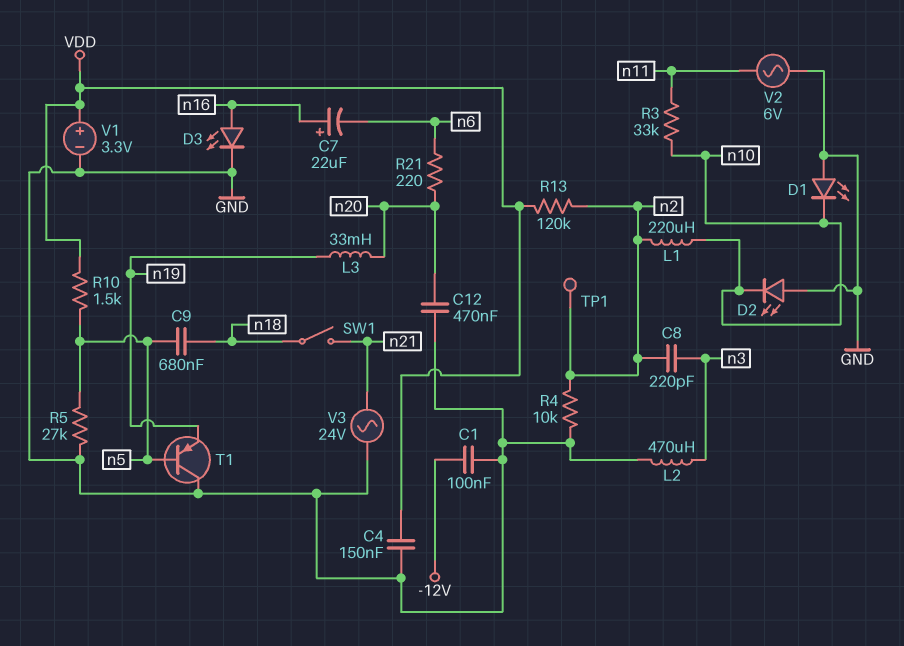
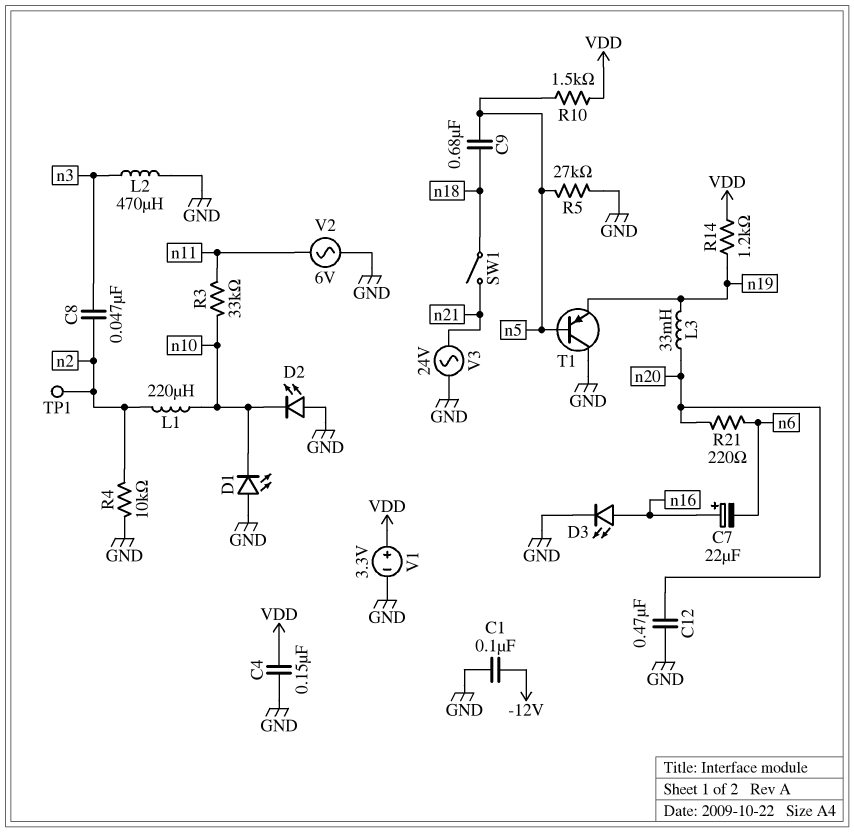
C8: 220pF (n2, n3) -> 47nF (n2, n3)
R13: 120k (VDD, n2) -> none
R14: none -> 1.2k (VDD, n19)

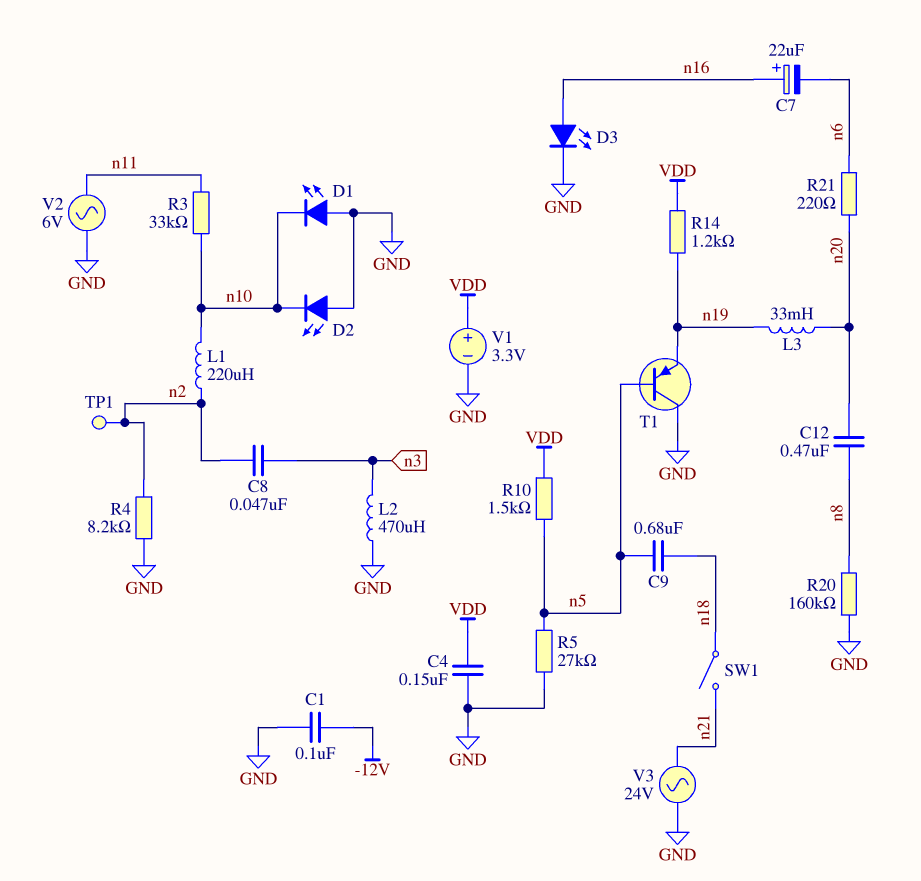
C12: 470nF (GND, n20) -> 470nF (n8, n20)
R4: 10k (GND, n2) -> 8.2k (GND, n2)
R20: none -> 160k (GND, n8)

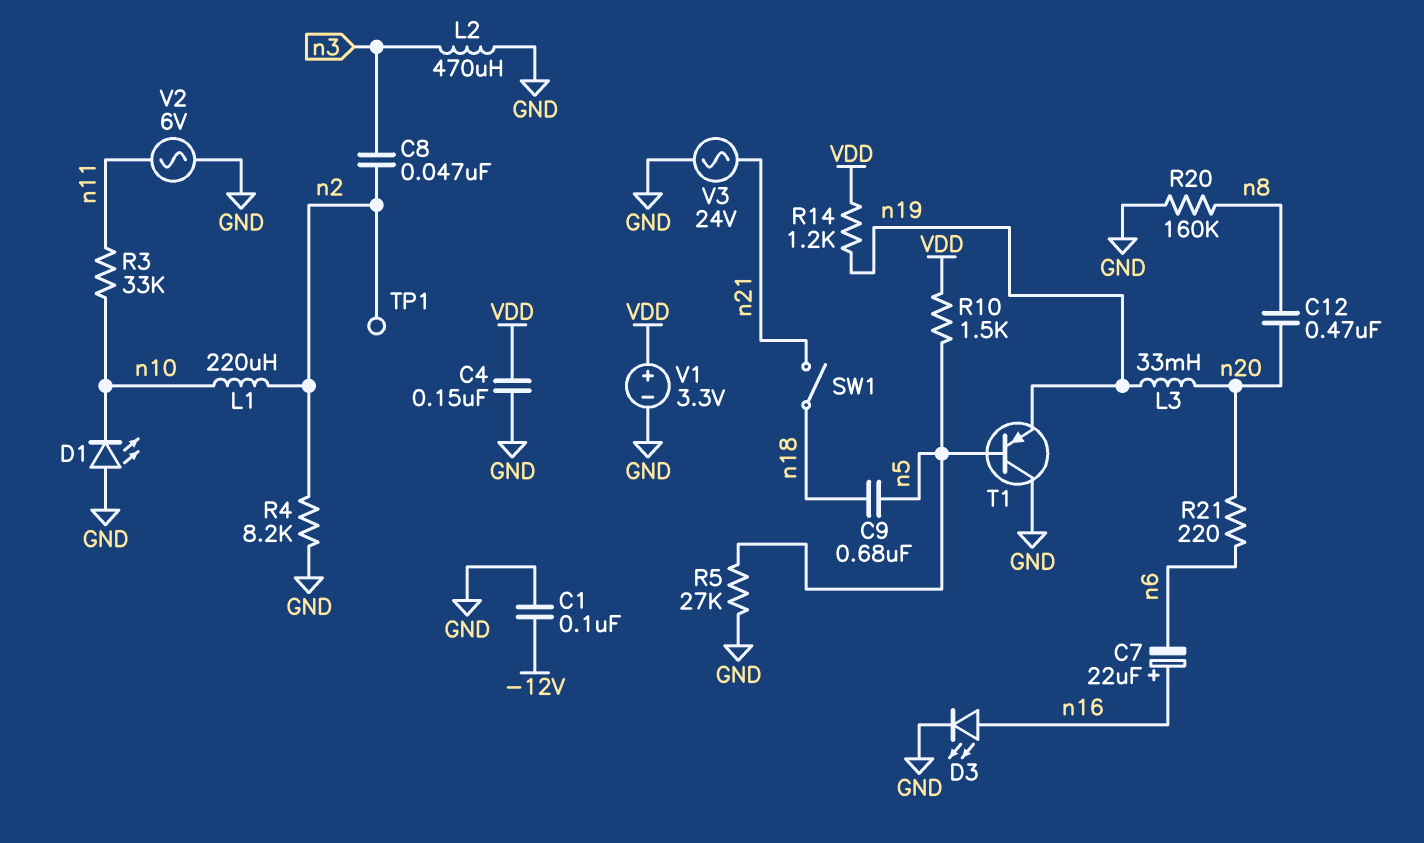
D2: LED (A GND, K n10) -> none

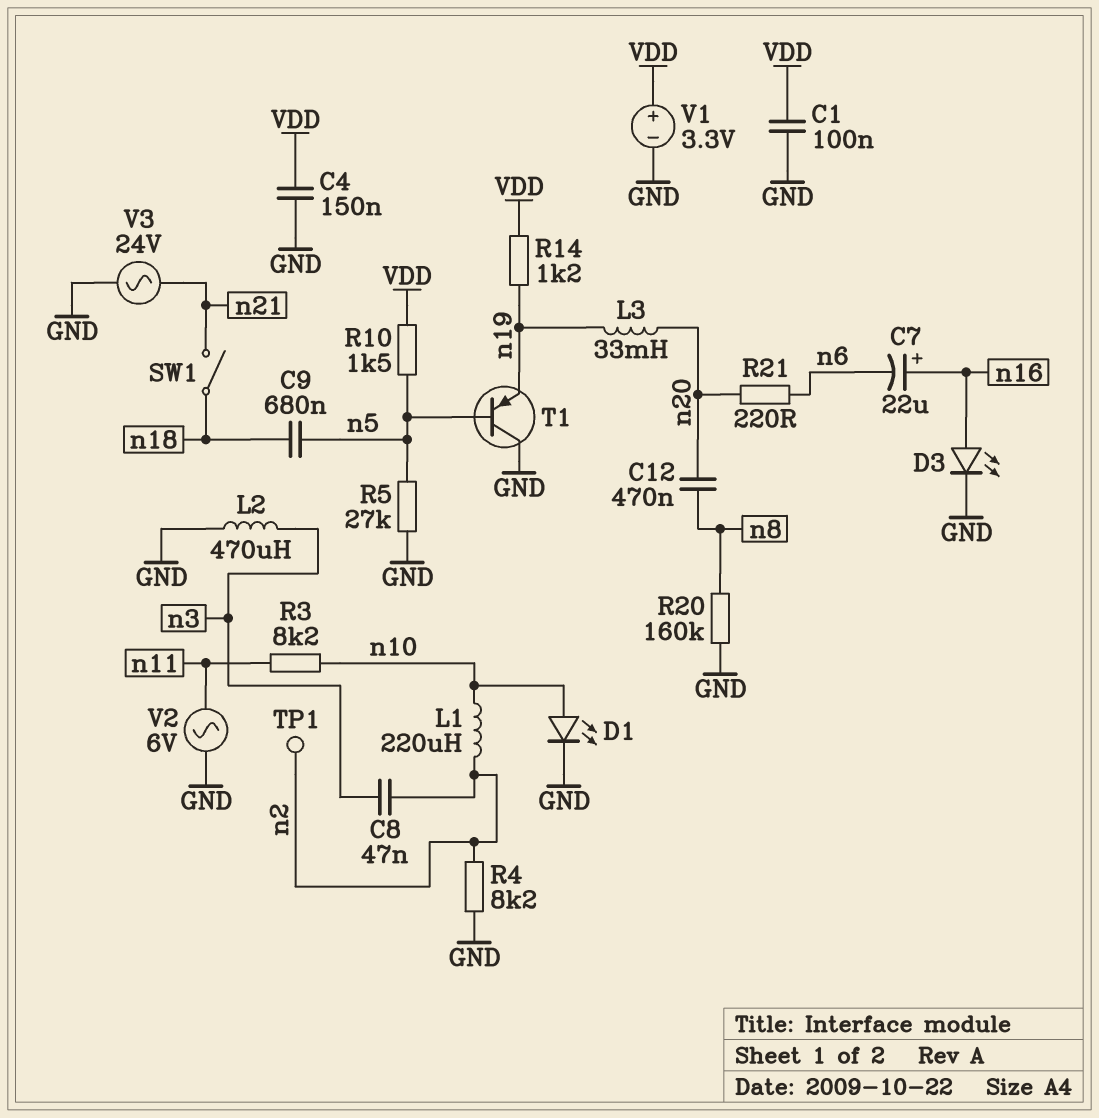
C1: 100nF (-12V, GND) -> 100nF (GND, VDD)
D1: LED (A GND, K n10) -> LED (A n10, K GND)
R3: 33k (n10, n11) -> 8.2k (n10, n11)

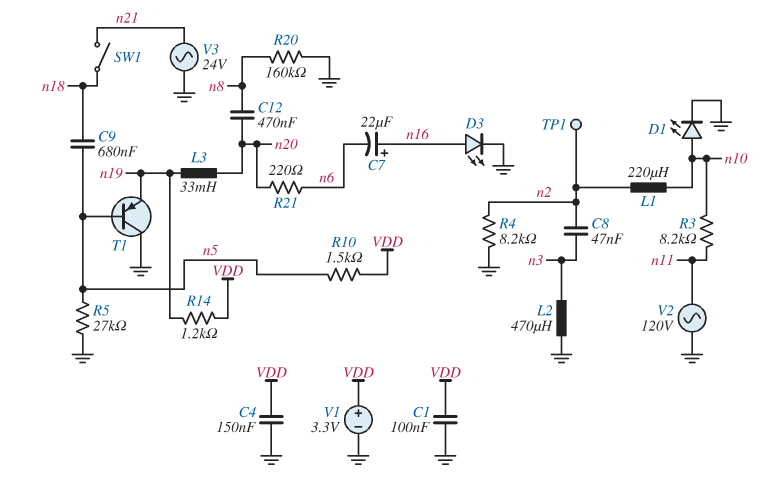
V2: AC 6V (GND, n11) -> AC 120V (GND, n11)

